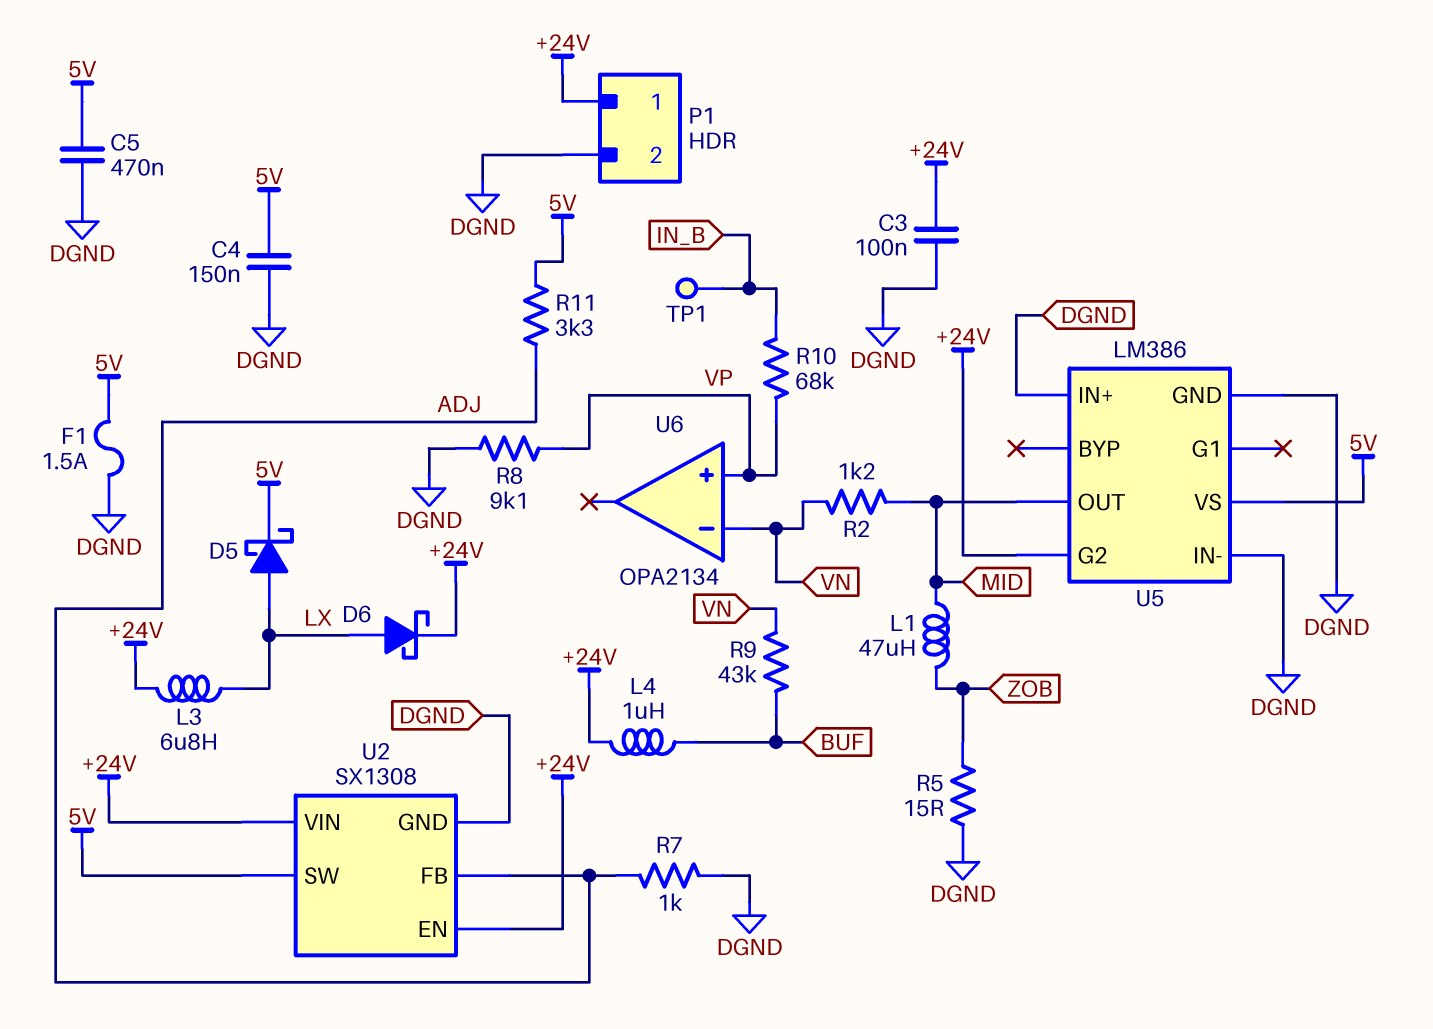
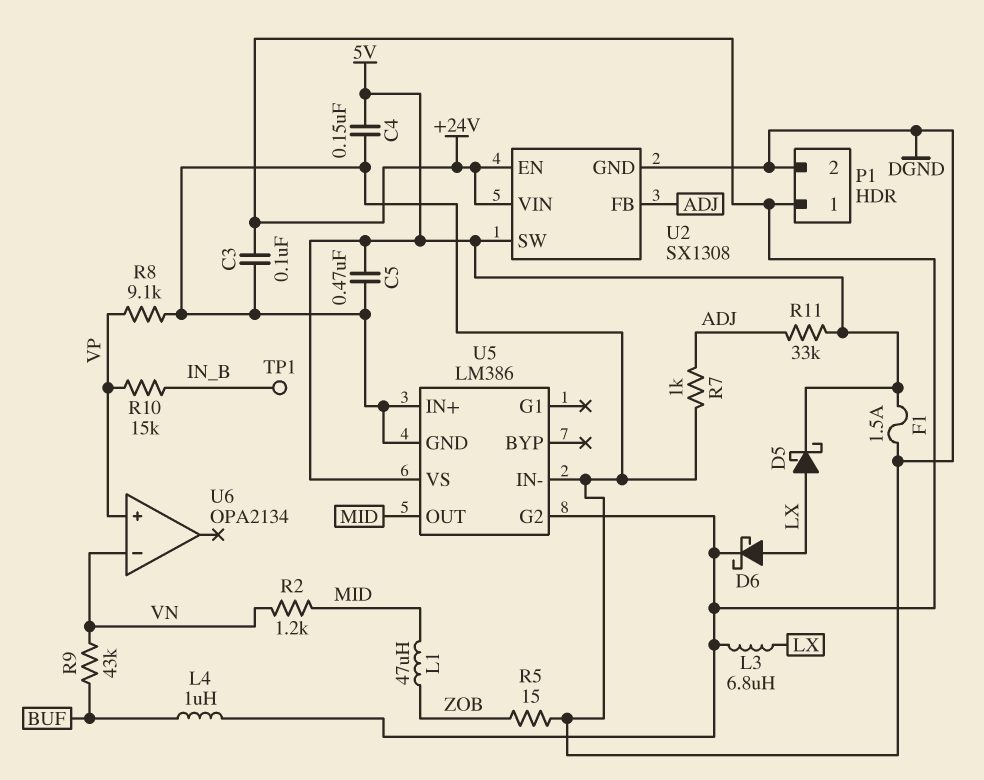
R10: 68k (IN_B, VP) -> 15k (IN_B, VP)
R11: 3.3k (5V, ADJ) -> 33k (5V, ADJ)

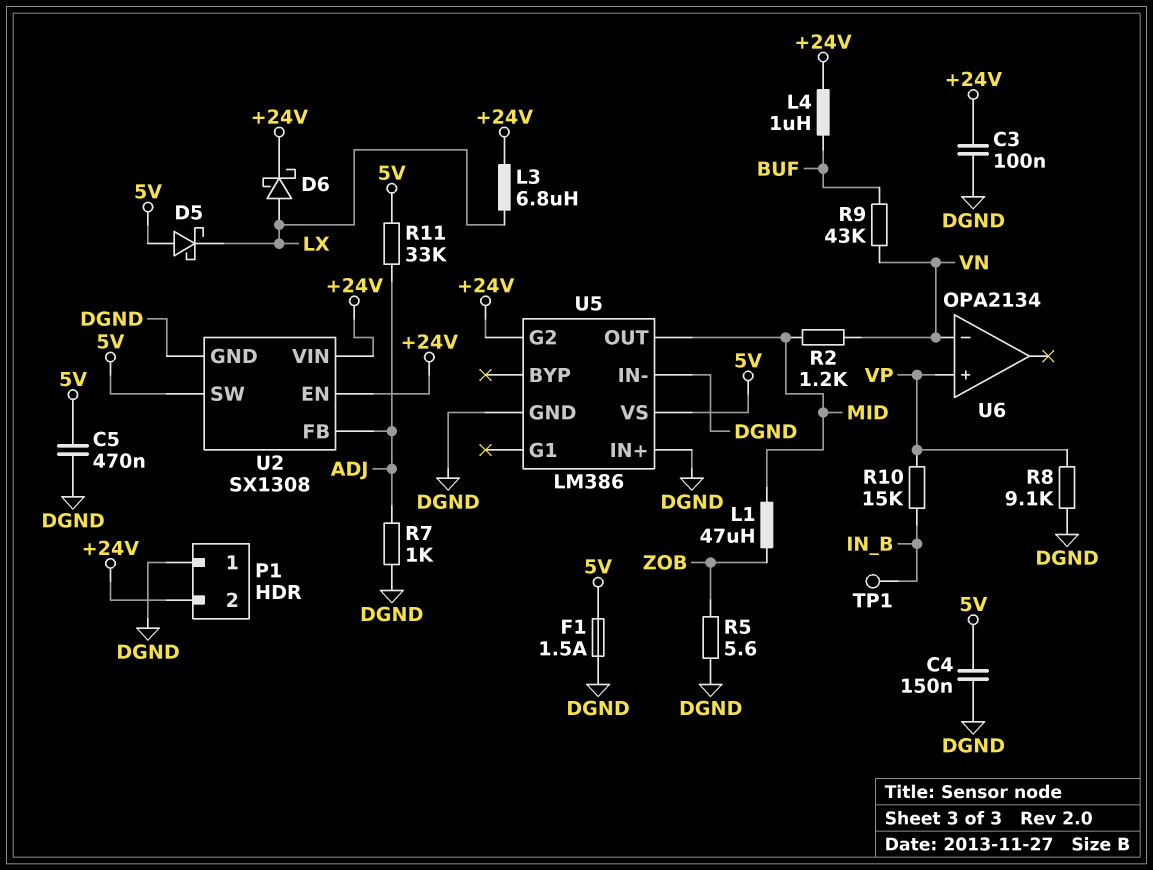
D5: schottky (A LX, K 5V) -> schottky (A 5V, K LX)
P1 pin 1: +24V -> DGND
P1 pin 2: DGND -> +24V
R5: 15 (DGND, ZOB) -> 5.6 (DGND, ZOB)

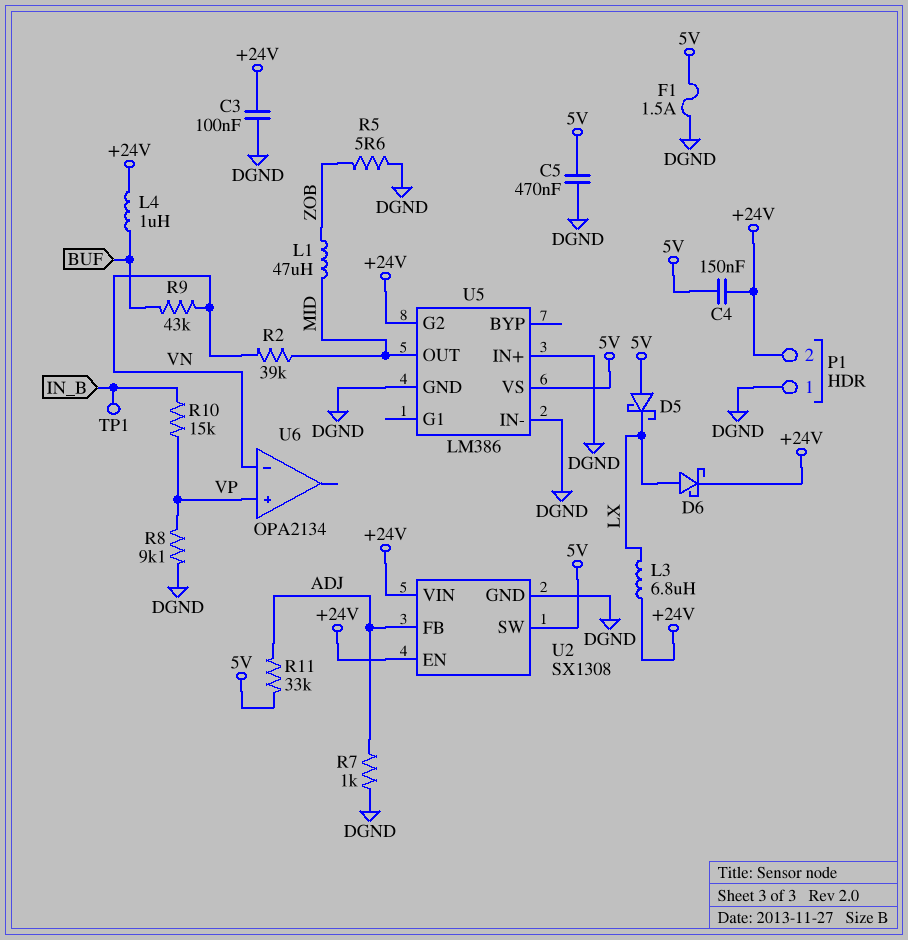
C4: 150nF (5V, DGND) -> 150nF (+24V, 5V)
R2: 1.2k (MID, VN) -> 39k (MID, VN)

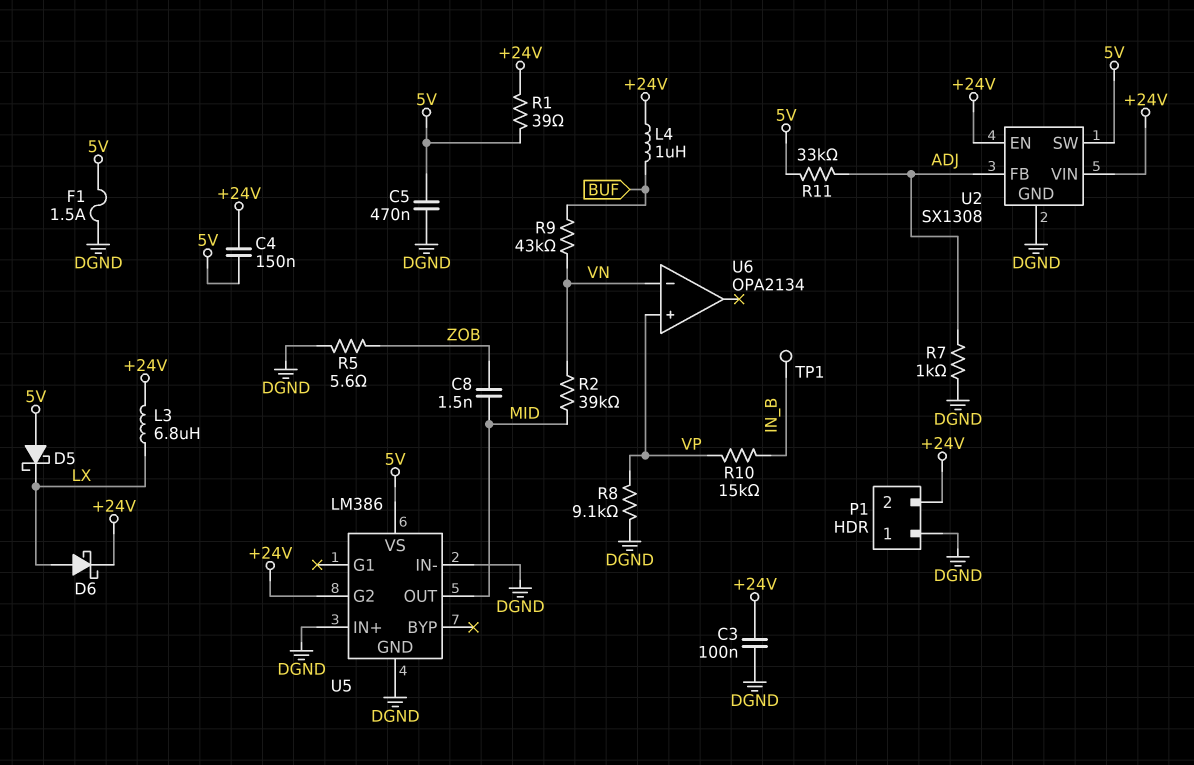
C8: none -> 1.5nF (MID, ZOB)
L1: 47uH (MID, ZOB) -> none
R1: none -> 39 (+24V, 5V)

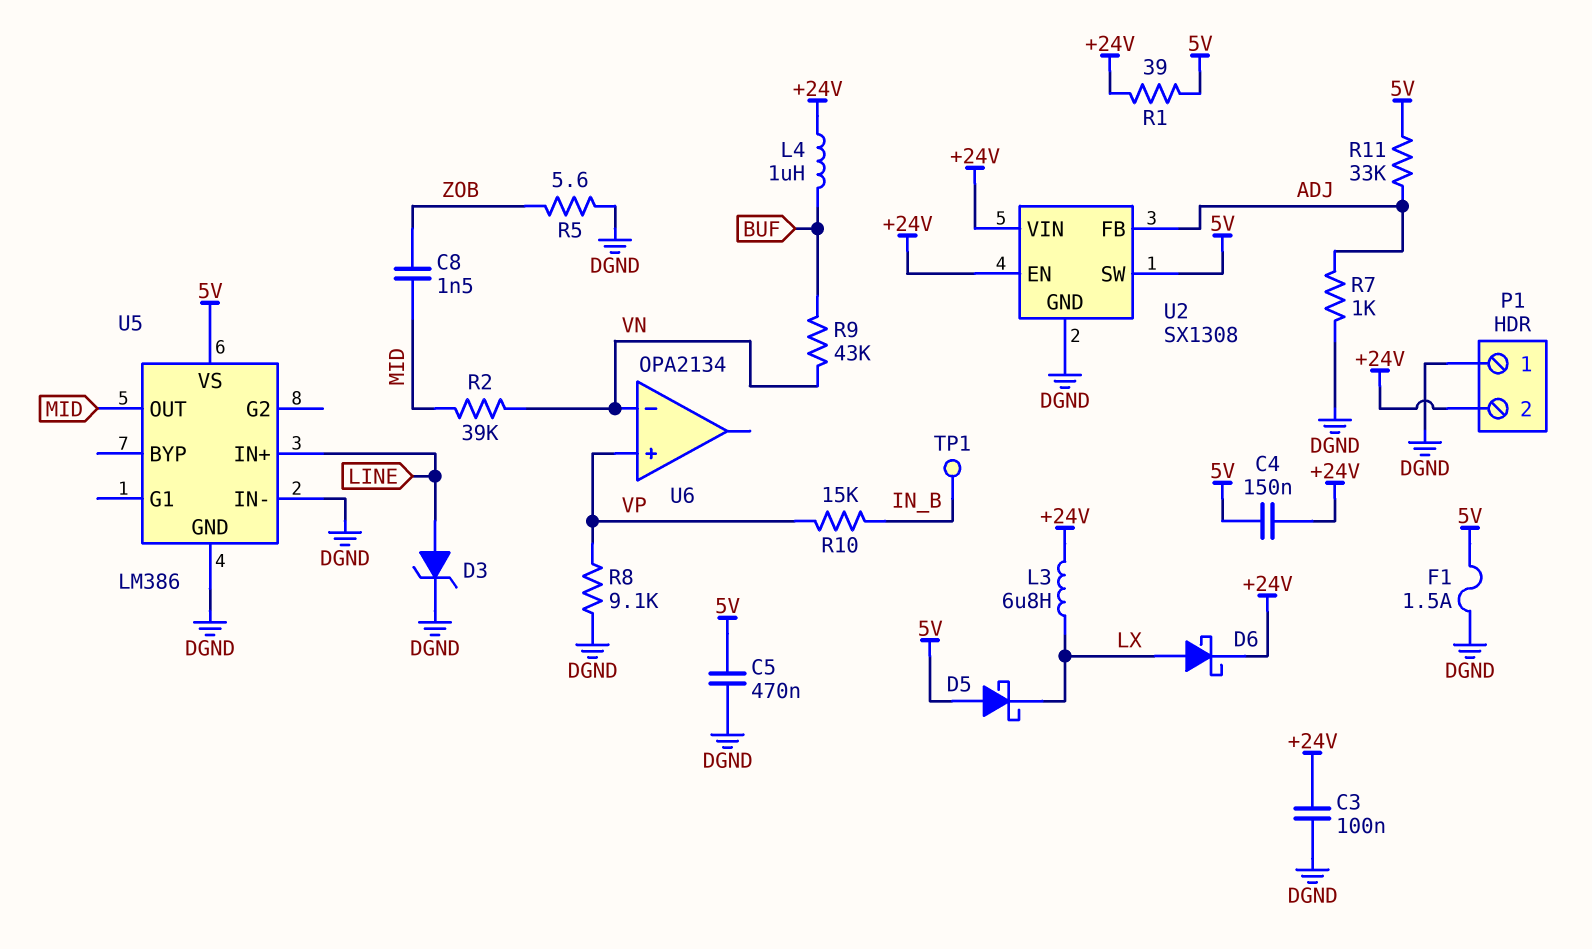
D3: none -> zener (A LINE, K DGND)
U5 pin G2: +24V -> none
U5 pin IN+: DGND -> LINE

